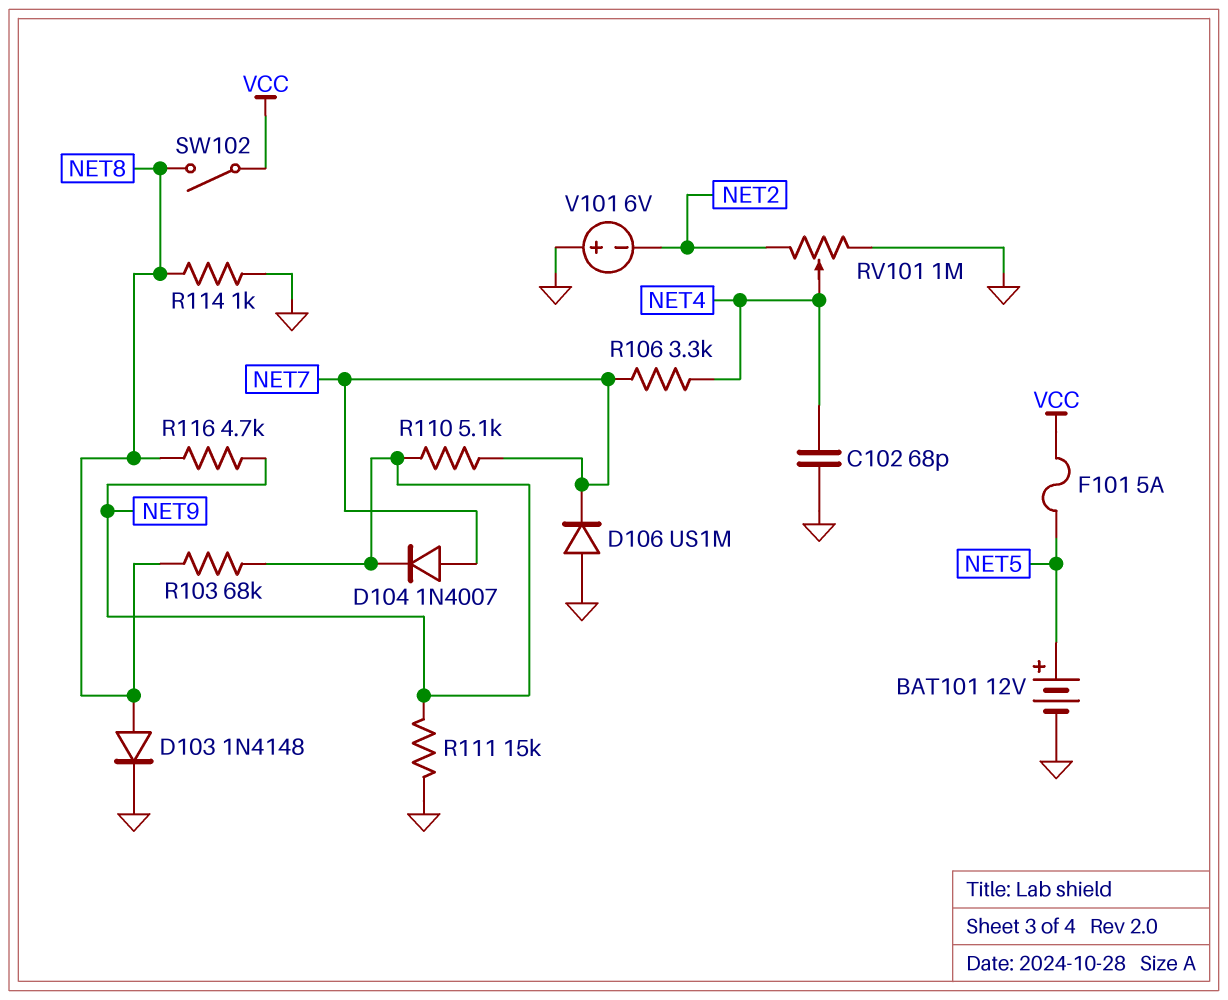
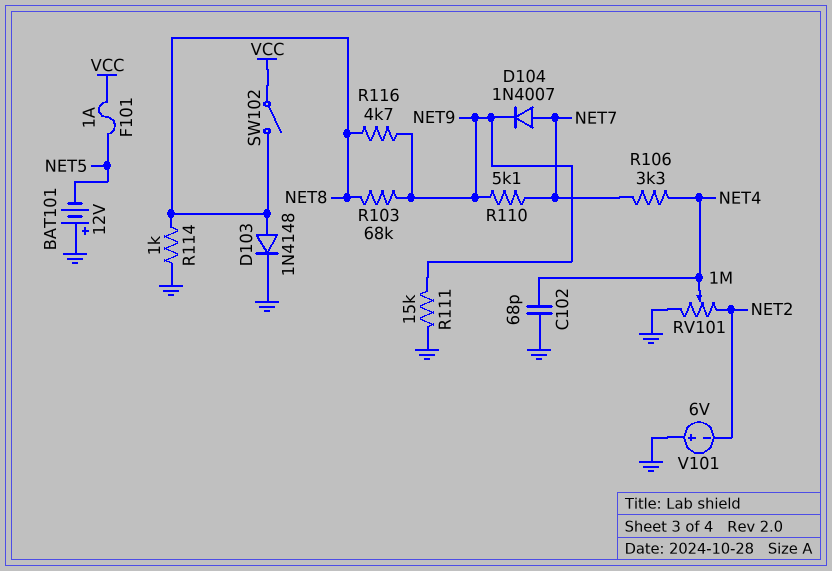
BAT101: 12V (plus NET5, minus GND) -> 12V (plus GND, minus NET5)
D106: diode US1M (A GND, K NET7) -> none
F101: 5A (NET5, VCC) -> 1A (NET5, VCC)

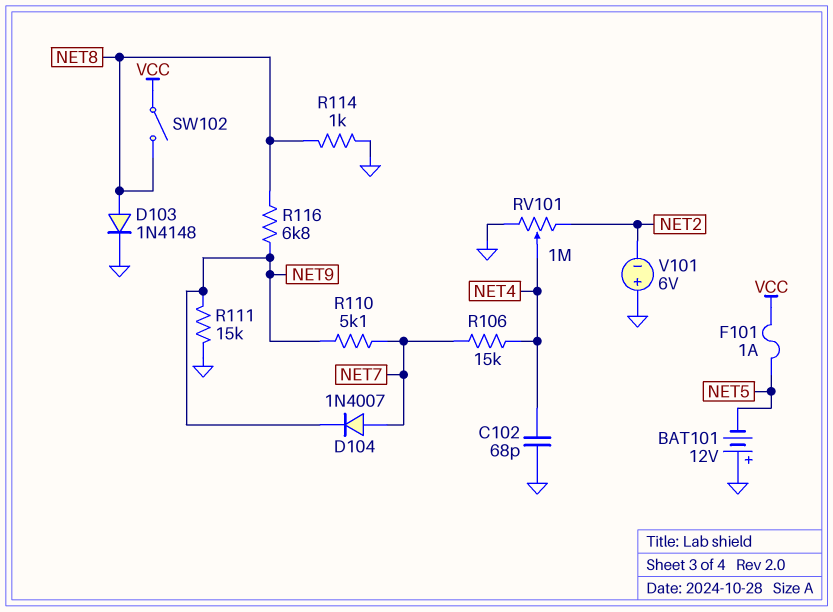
R103: 68k (NET8, NET9) -> none
R106: 3.3k (NET4, NET7) -> 15k (NET4, NET7)
R116: 4.7k (NET8, NET9) -> 6.8k (NET8, NET9)

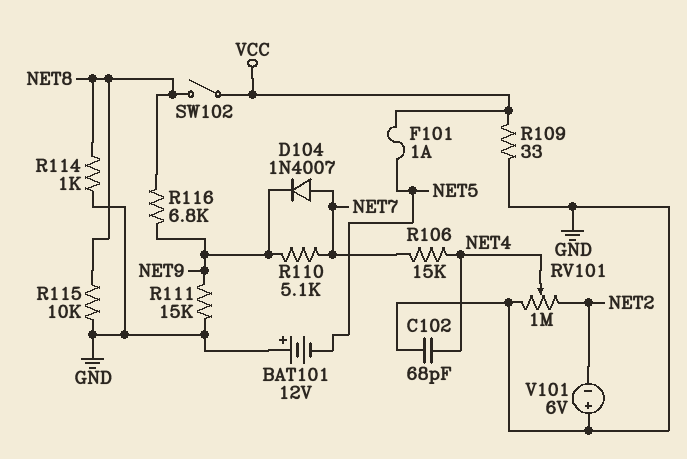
D103: diode 1N4148 (A NET8, K GND) -> none
R109: none -> 33 (GND, VCC)
R115: none -> 10k (GND, NET8)

